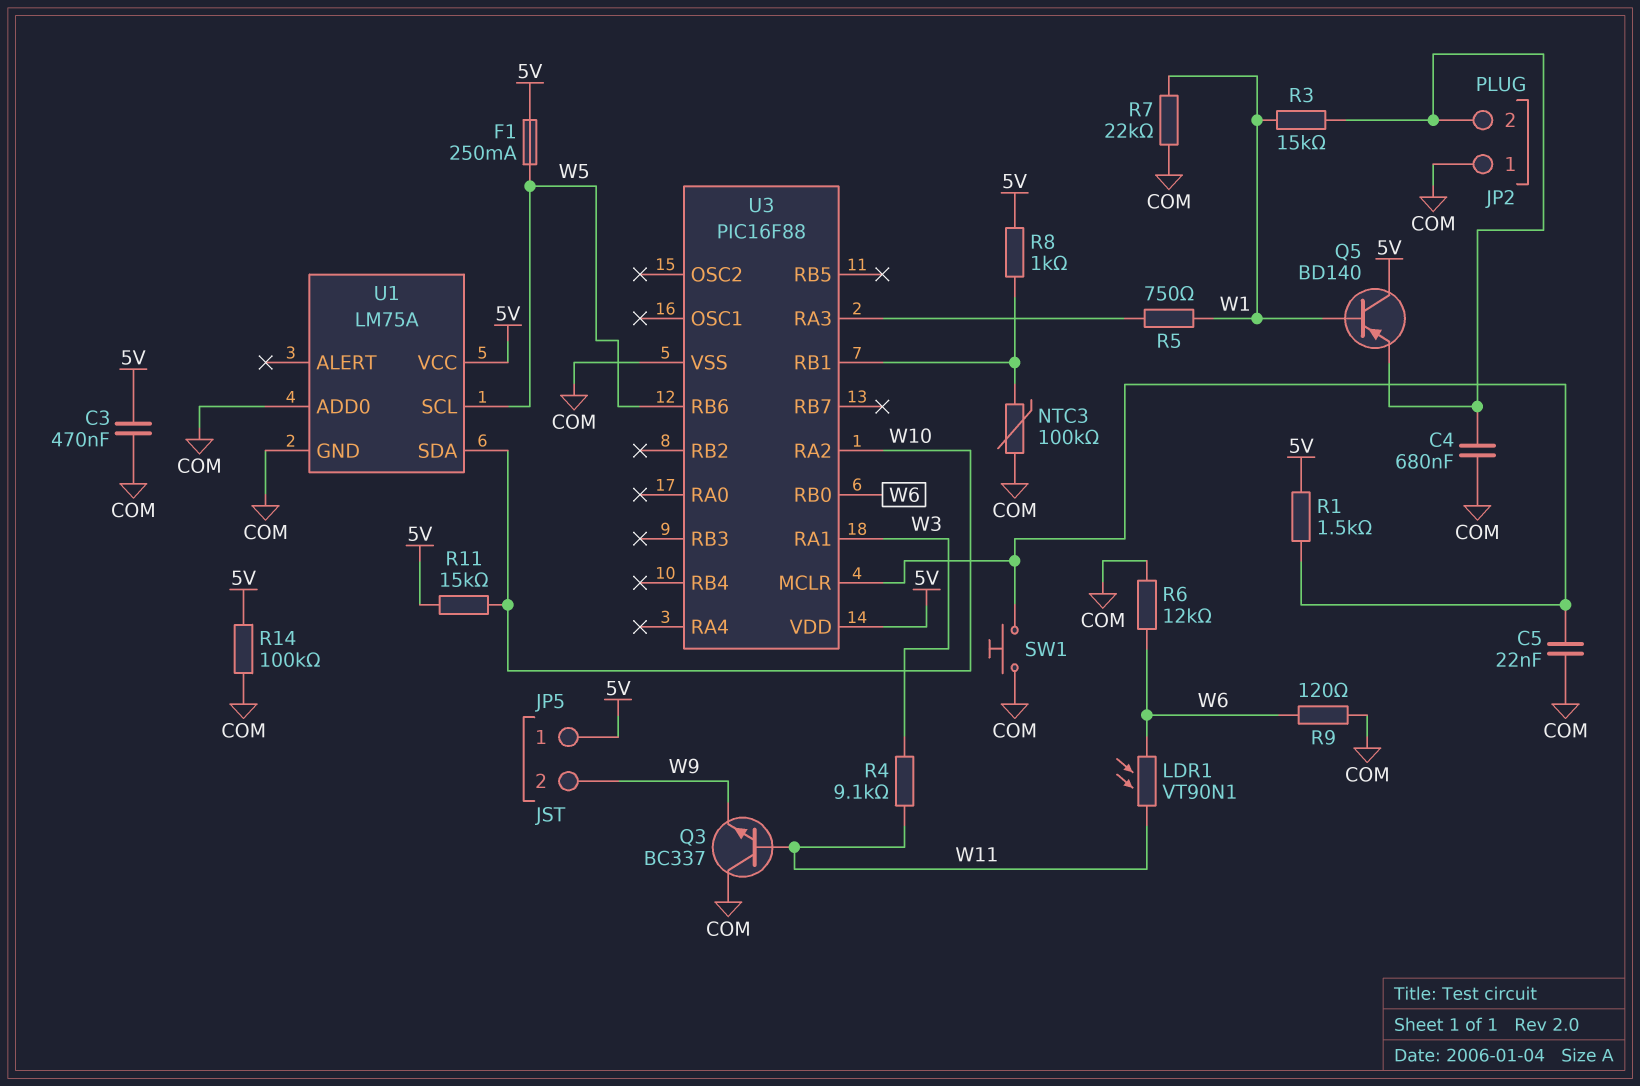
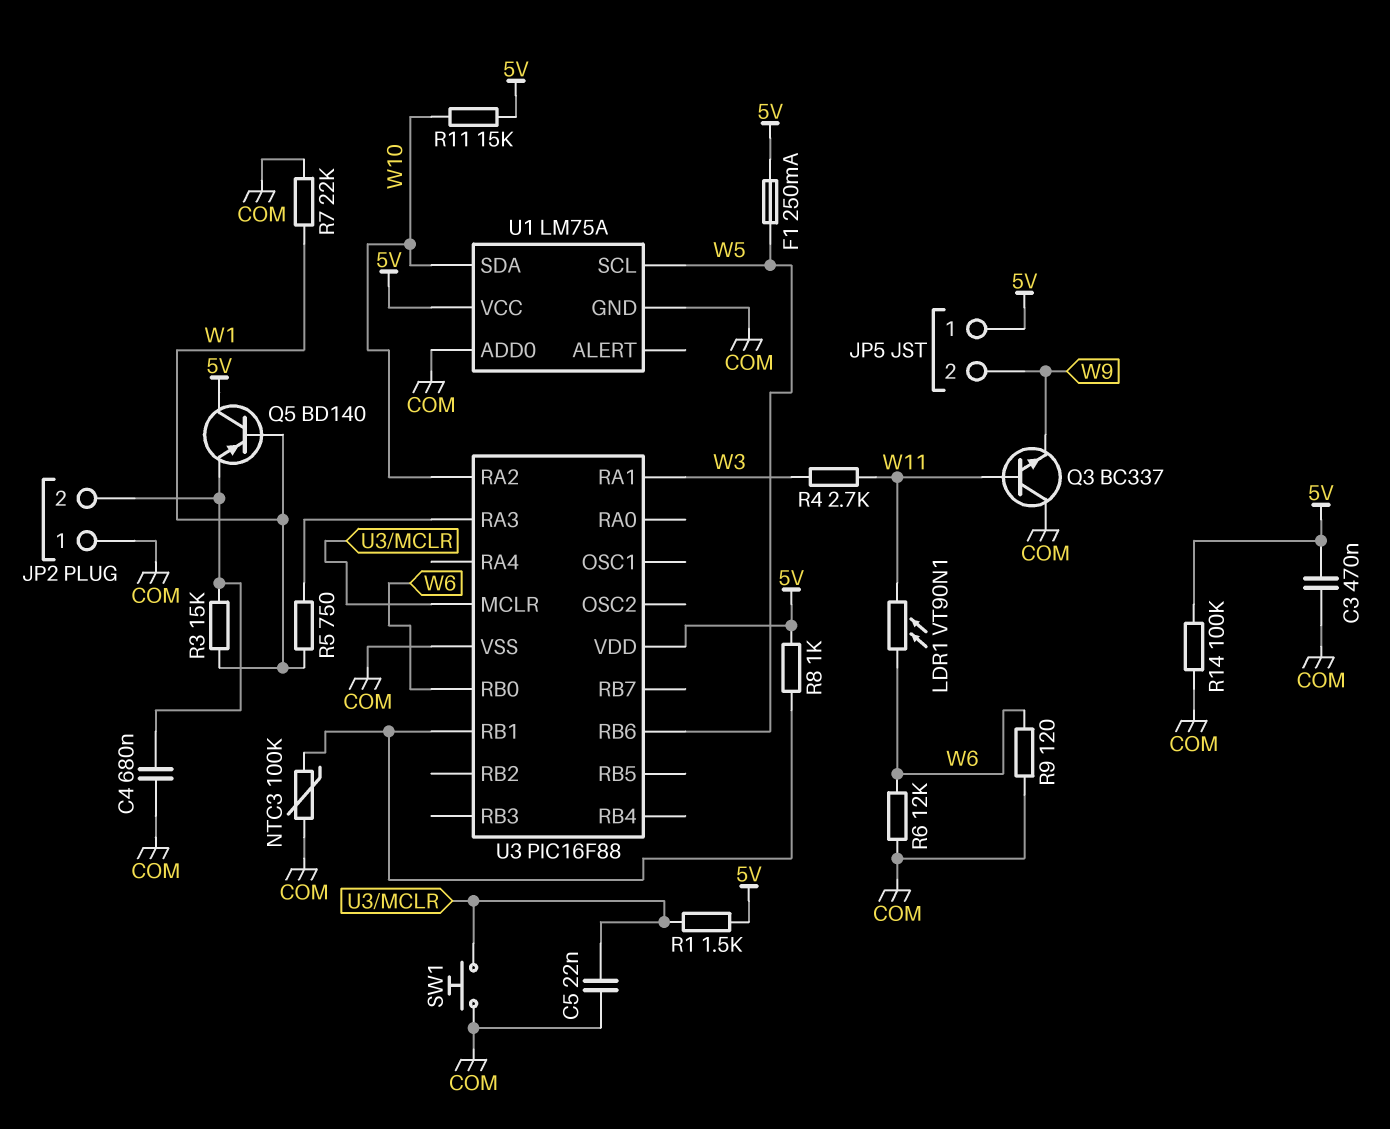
R4: 9.1k (W3, W11) -> 2.7k (W3, W11)

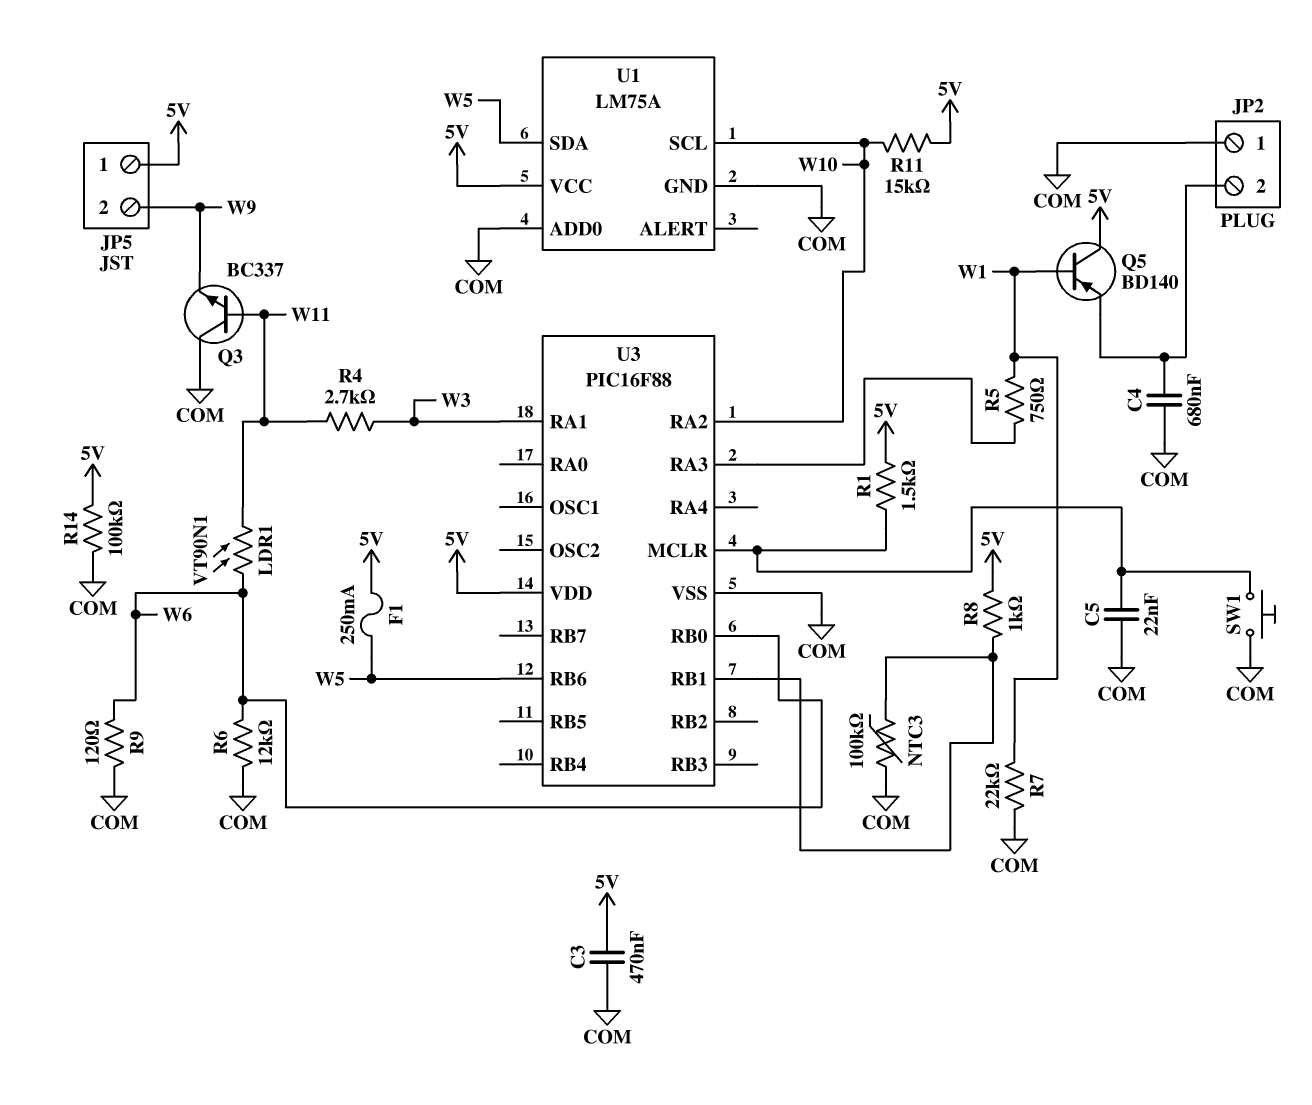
R3: 15k (JP2/2, W1) -> none
U1 pin SCL: W5 -> W10
U1 pin SDA: W10 -> W5

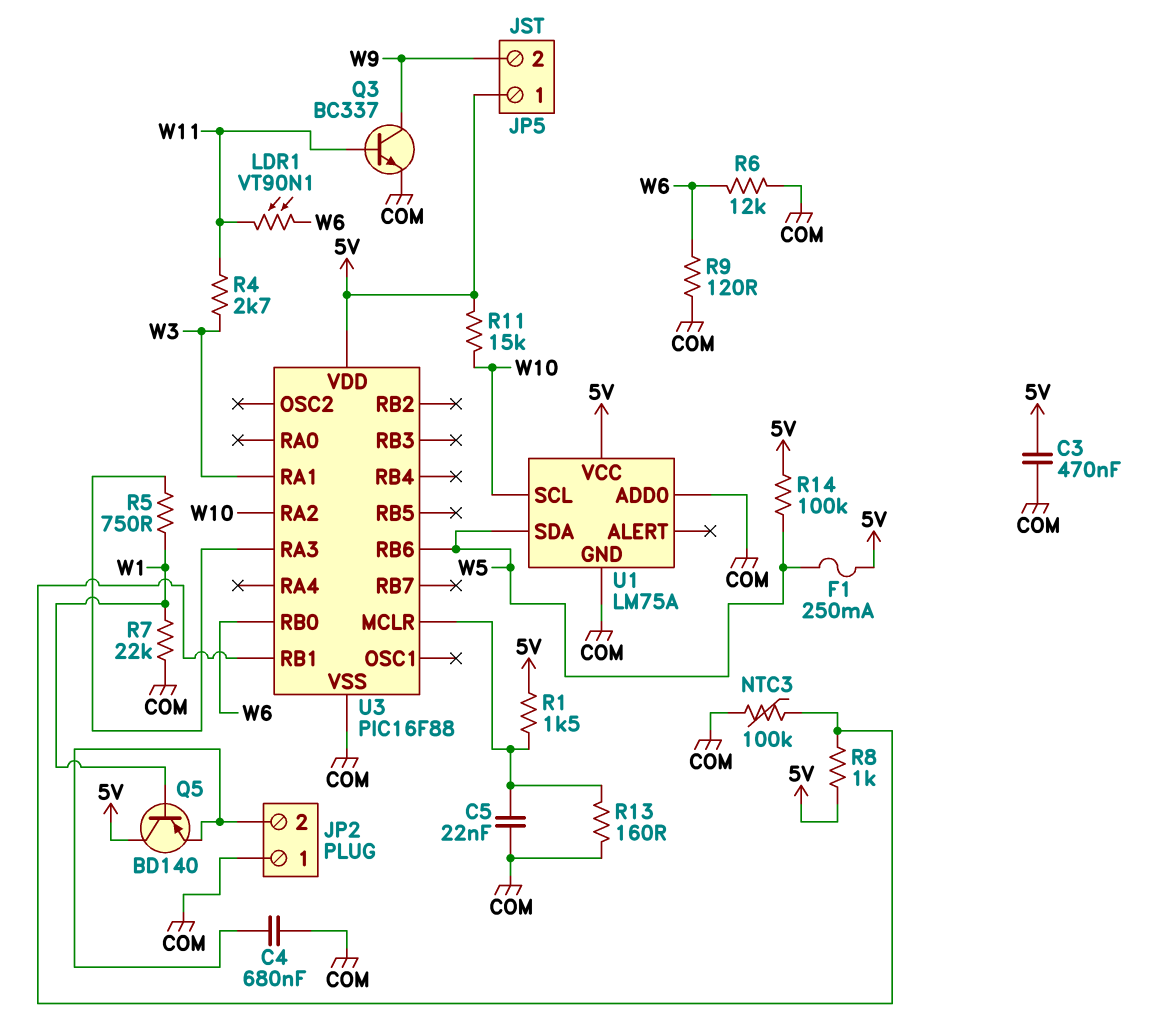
Q3: NPN BC337 (B W11, C COM, E W9) -> NPN BC337 (B W11, C W9, E COM)
R13: none -> 160 (COM, U3/MCLR)
R14: 100k (5V, COM) -> 100k (5V, W5)
SW1: button (COM, U3/MCLR) -> none

